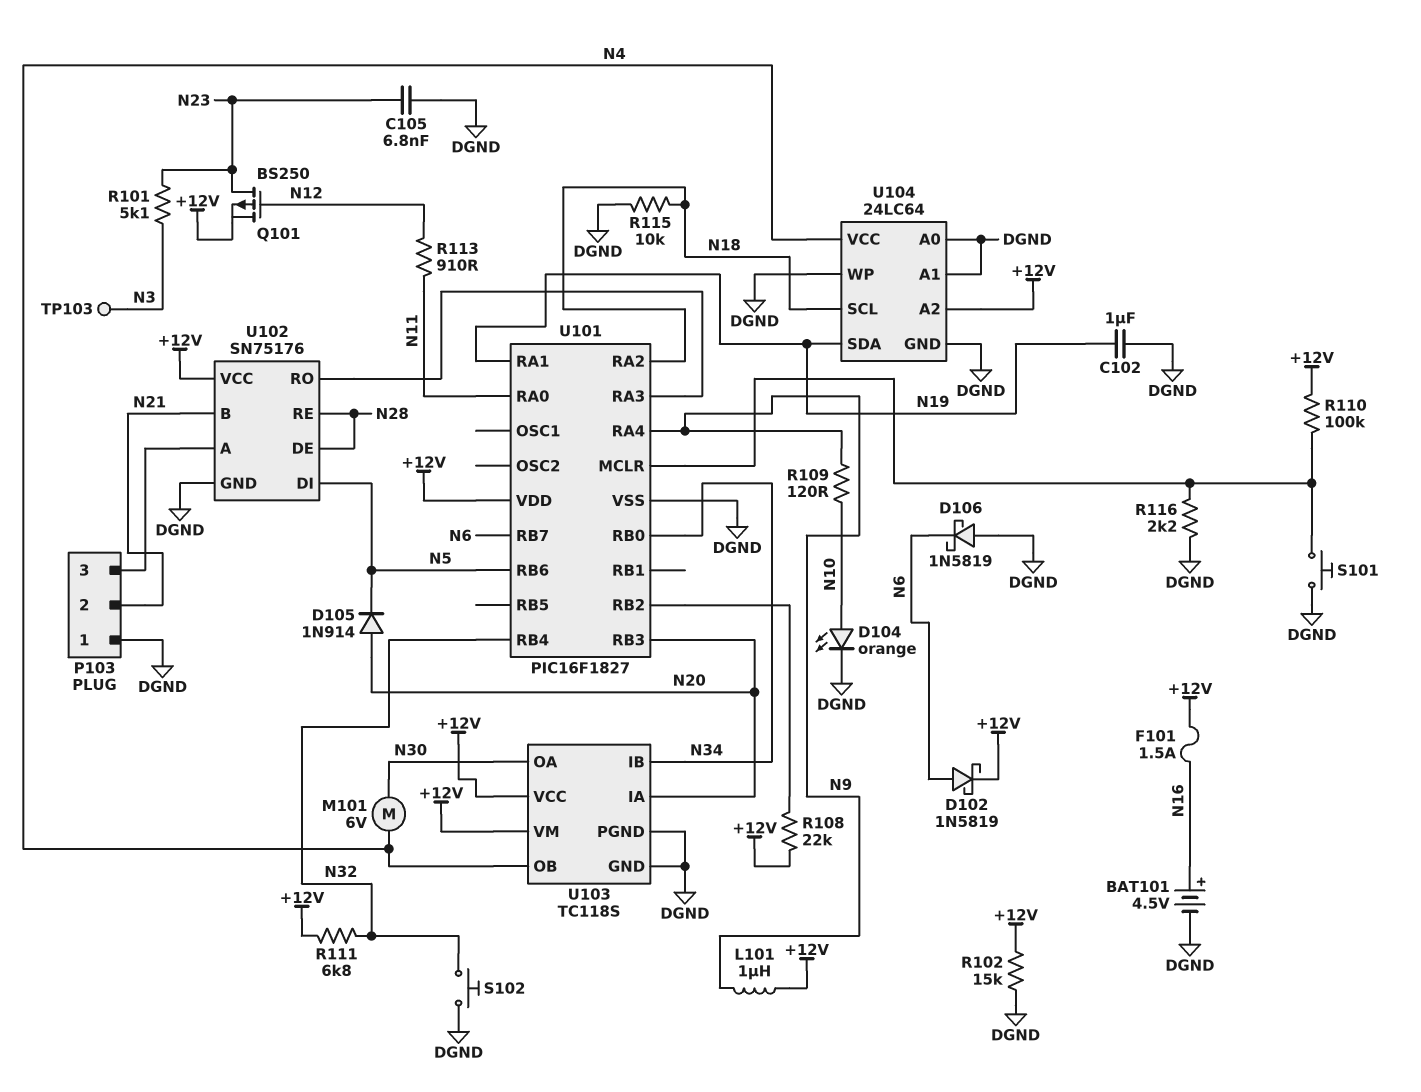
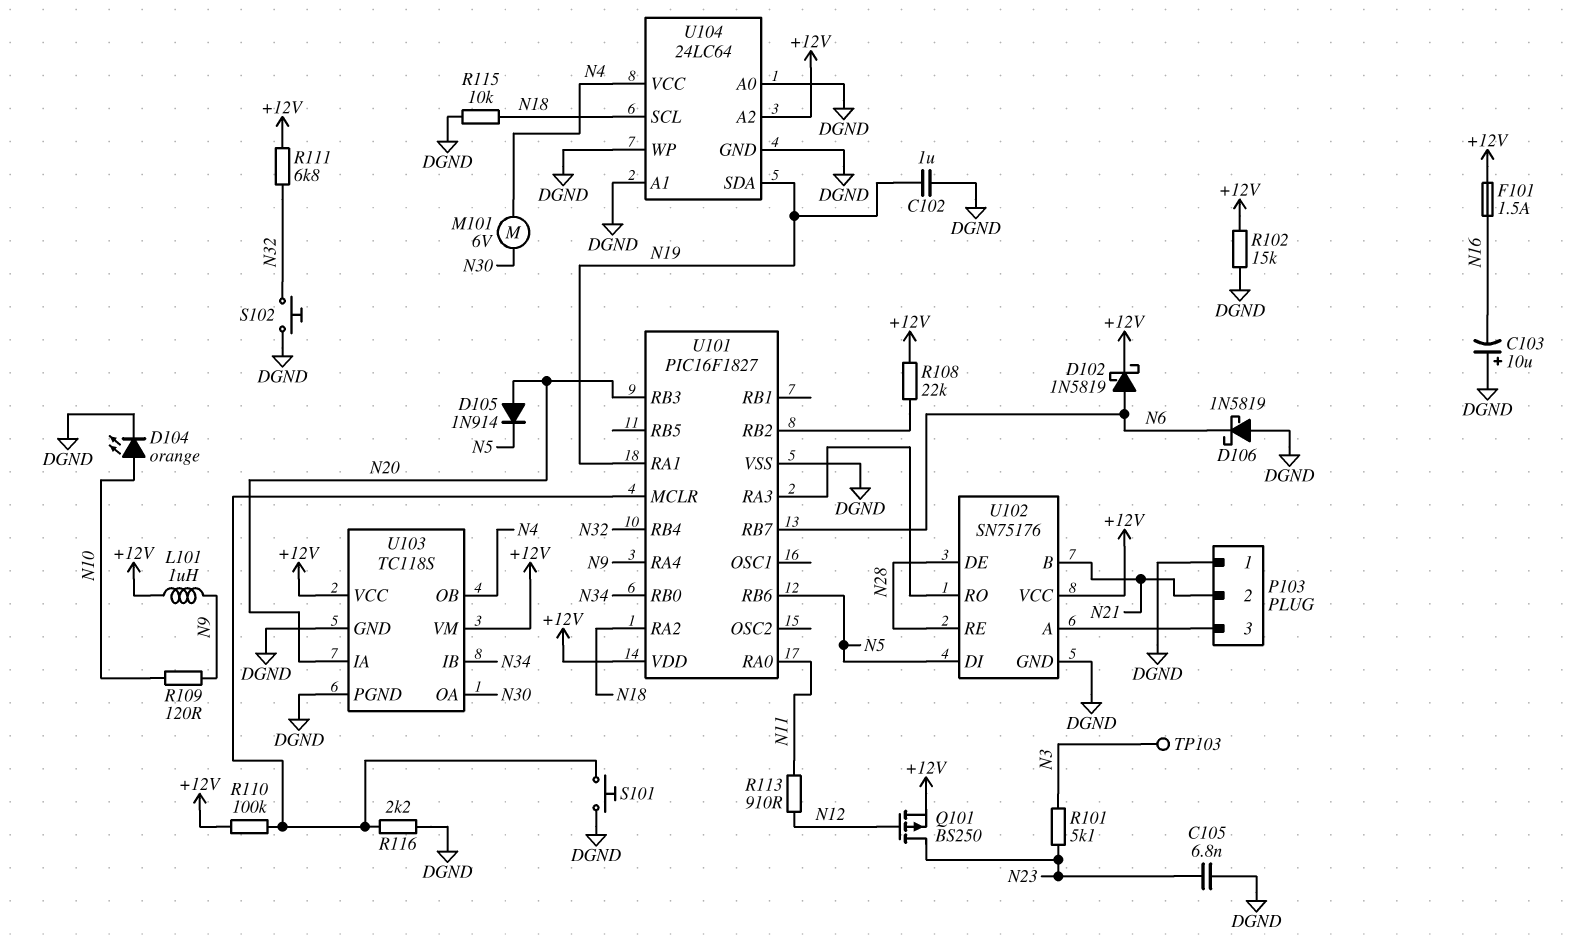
BAT101: 4.5V (plus N16, minus DGND) -> none
C103: none -> 10uF (plus DGND, minus N16)

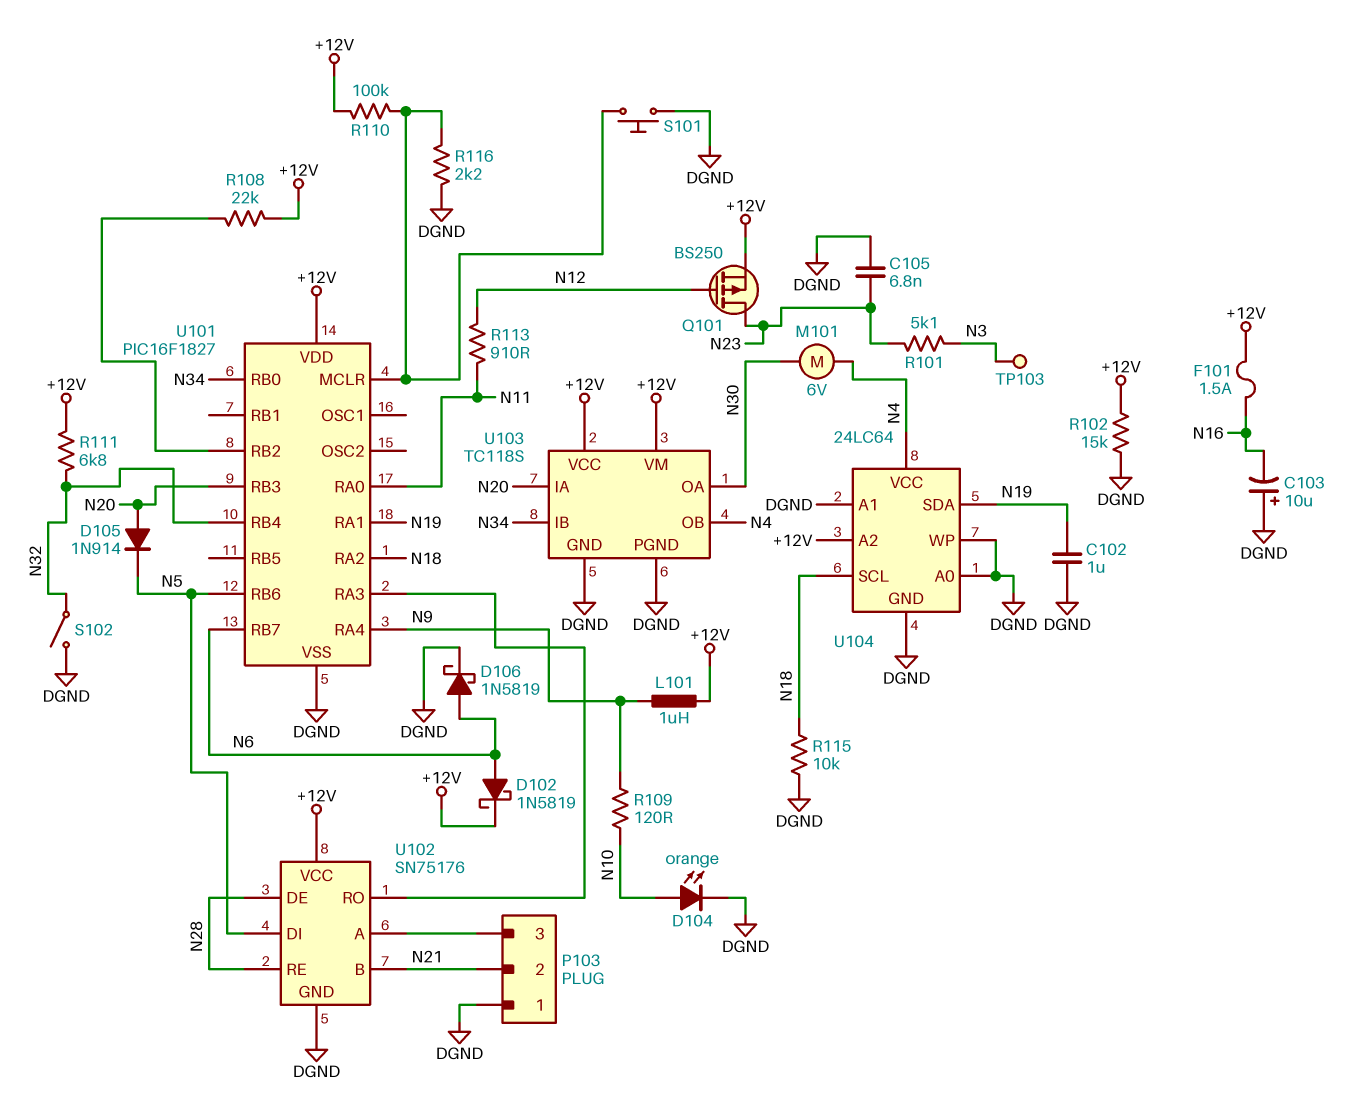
D106: schottky 1N5819 (A DGND, K N6) -> schottky 1N5819 (A N6, K DGND)
S102: button (DGND, N32) -> switch (DGND, N32)

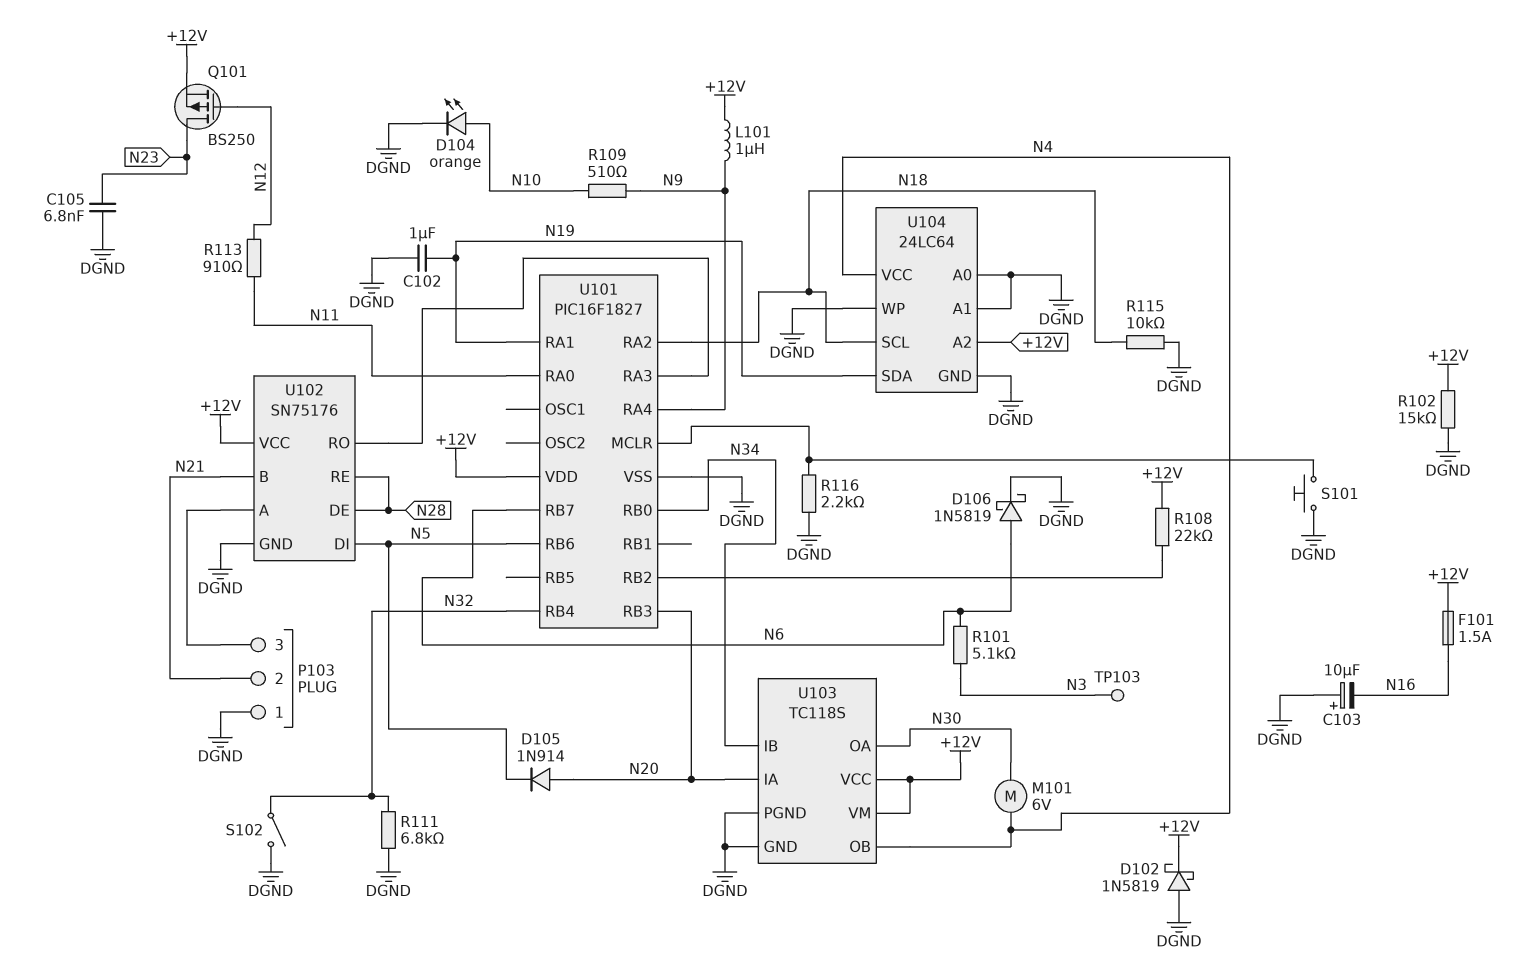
D102: schottky 1N5819 (A N6, K +12V) -> schottky 1N5819 (A DGND, K +12V)
R101: 5.1k (N3, N23) -> 5.1k (N3, N6)
R109: 120 (N9, N10) -> 510 (N9, N10)
R110: 100k (+12V, U101/MCLR) -> none
R111: 6.8k (+12V, N32) -> 6.8k (DGND, N32)

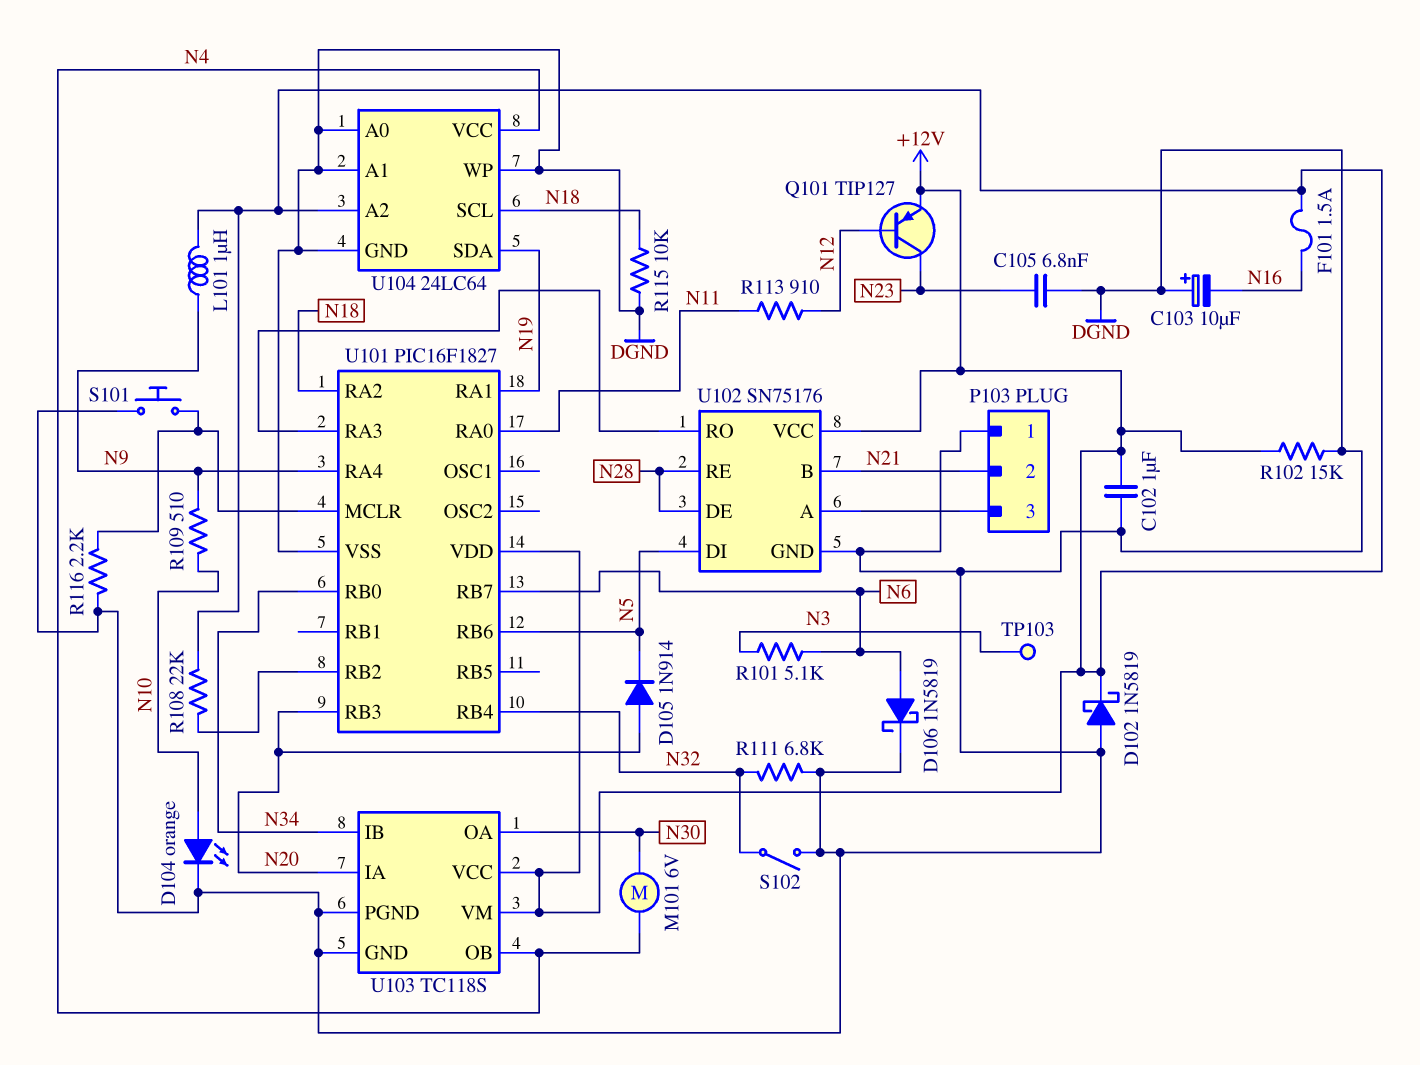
C102: 1uF (DGND, N19) -> 1uF (+12V, DGND)
Q101: PMOS BS250 (G N12, D N23, S +12V) -> PNP TIP127 (B N12, C N23, E +12V)

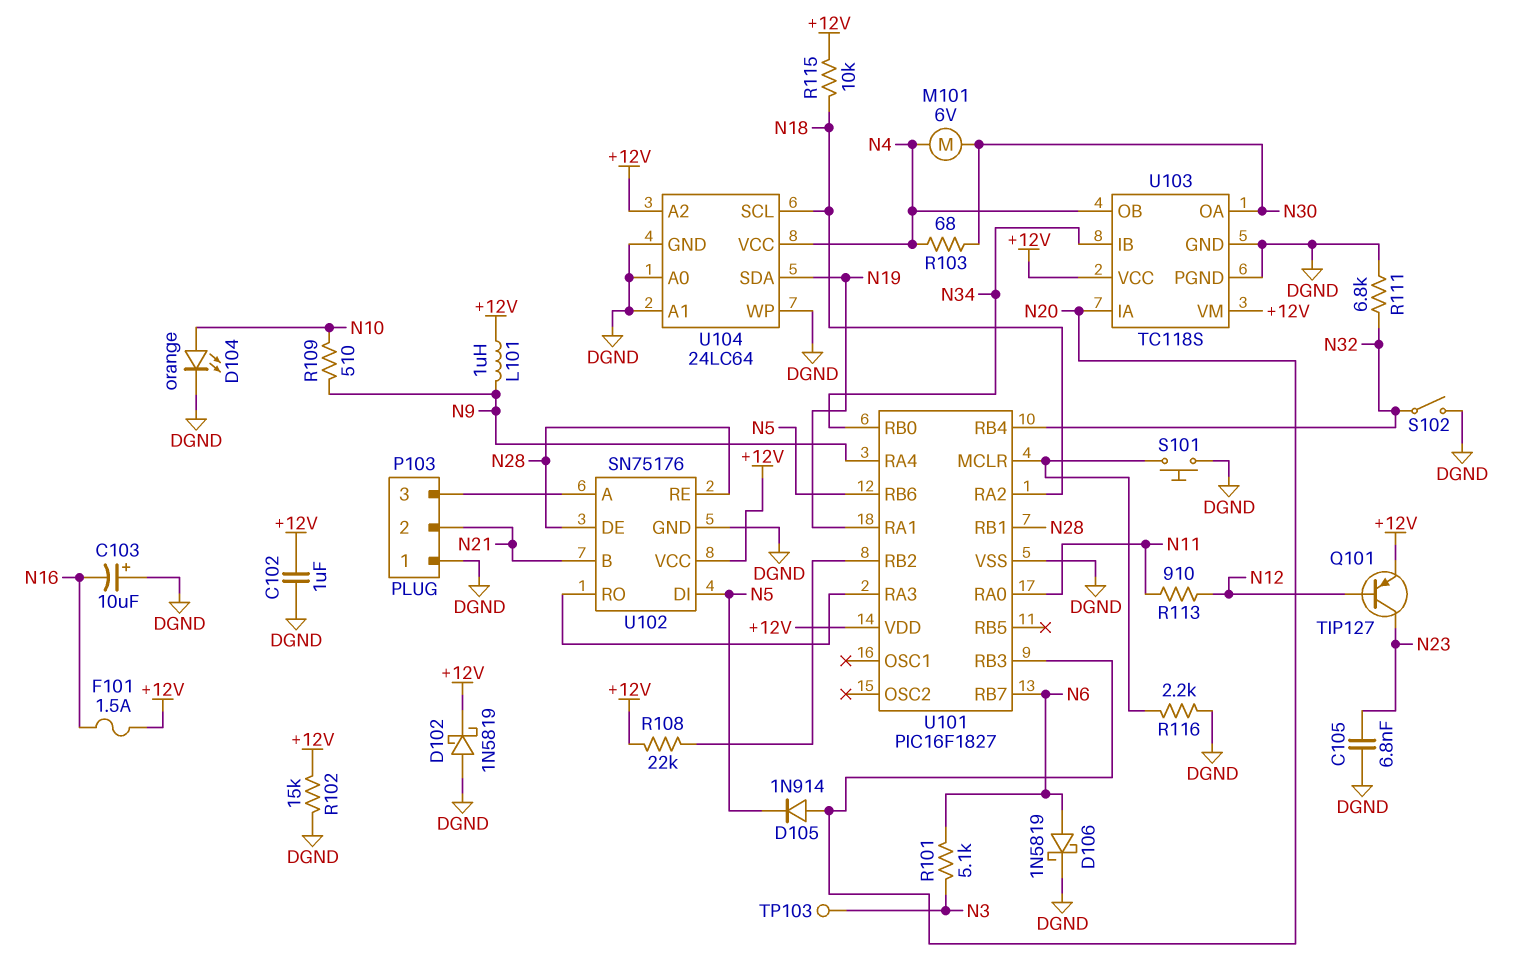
R103: none -> 68 (N4, N30)
R115: 10k (DGND, N18) -> 10k (+12V, N18)
U101 pin RB1: none -> N28

